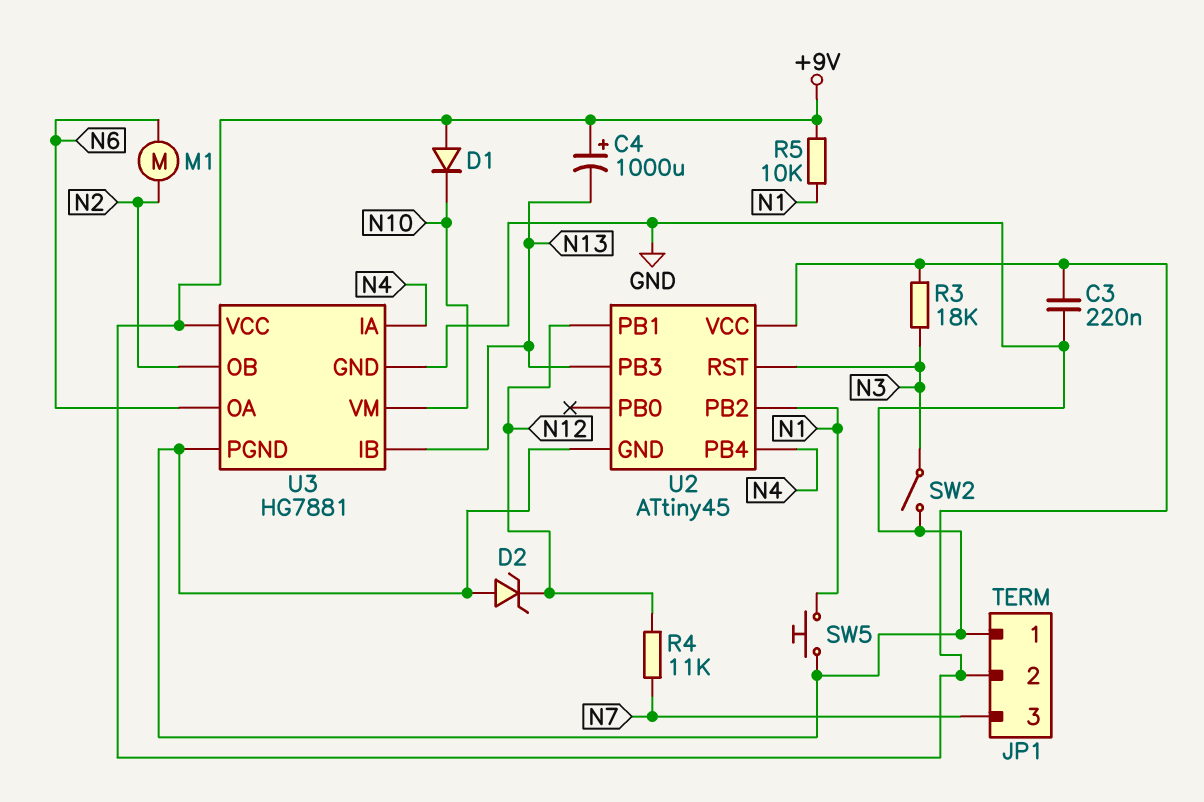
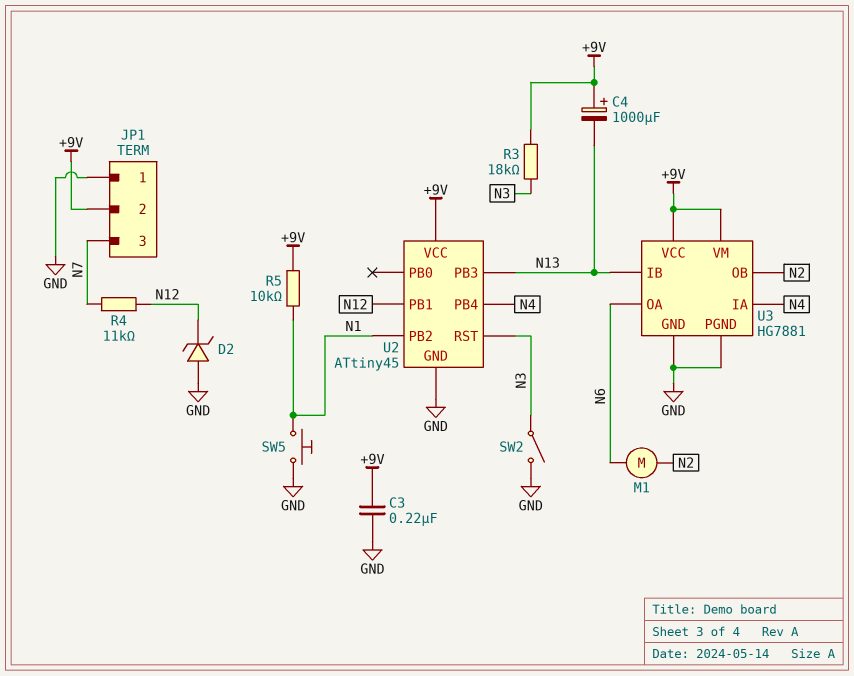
D1: diode (A +9V, K N10) -> none
U3 pin VM: N10 -> +9V

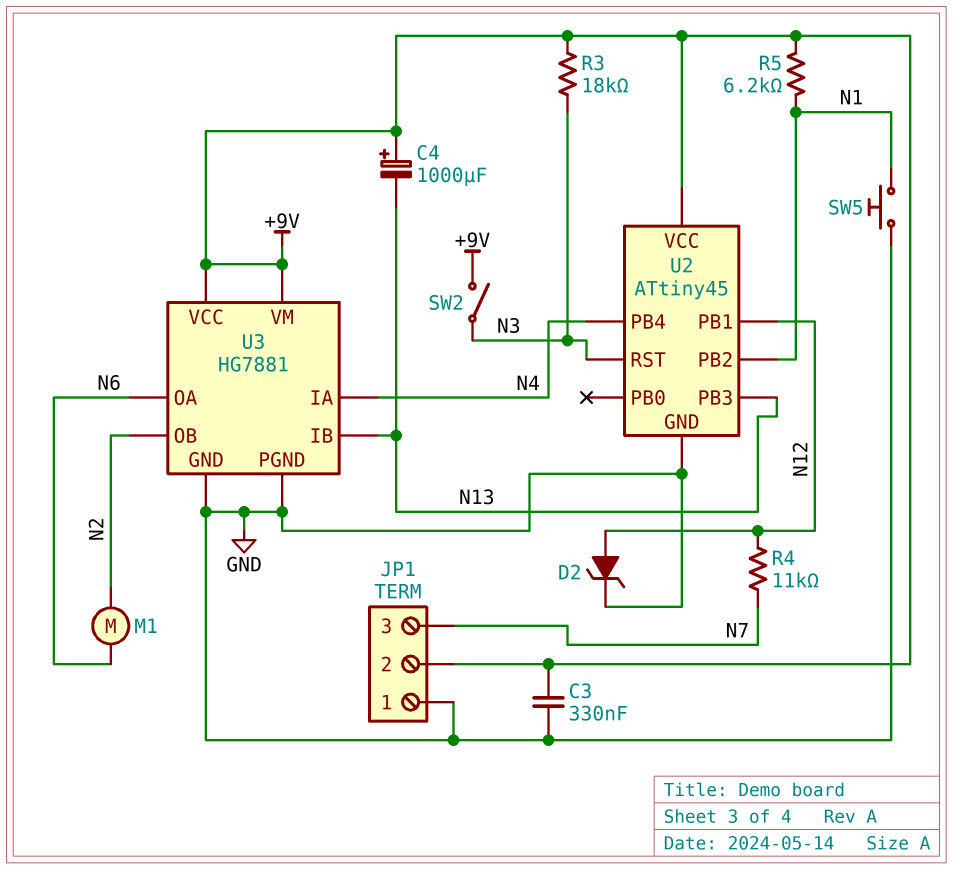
C3: 220nF (+9V, GND) -> 330nF (+9V, GND)
D2: zener (A GND, K N12) -> zener (A N12, K GND)
R5: 10k (+9V, N1) -> 6.2k (+9V, N1)
SW2: switch (GND, N3) -> switch (+9V, N3)

